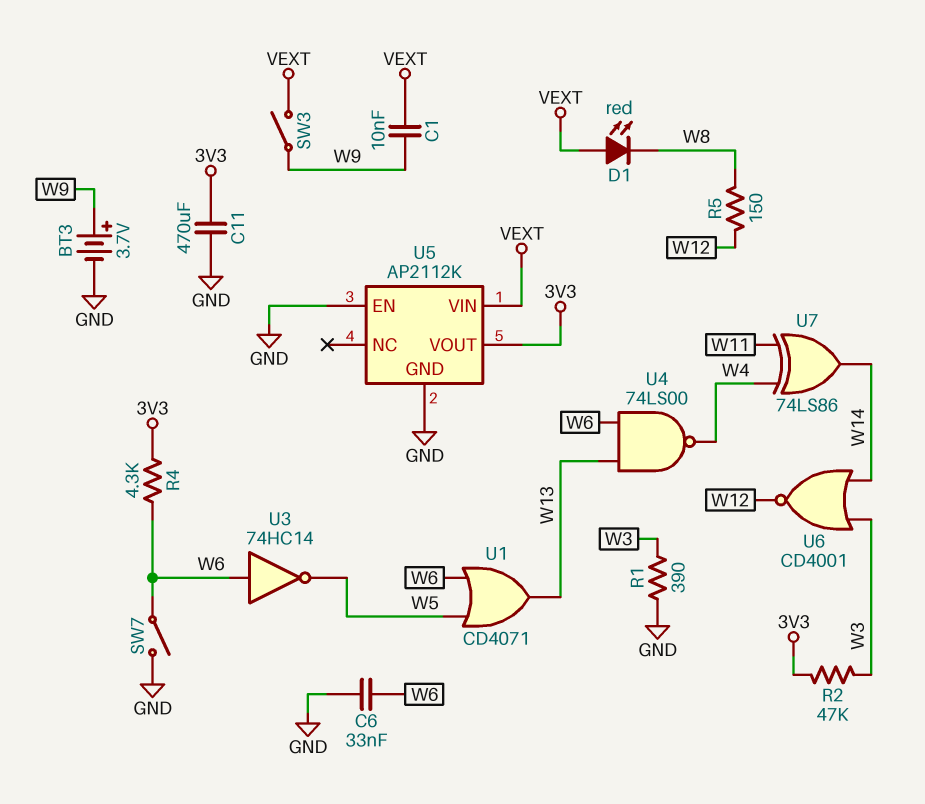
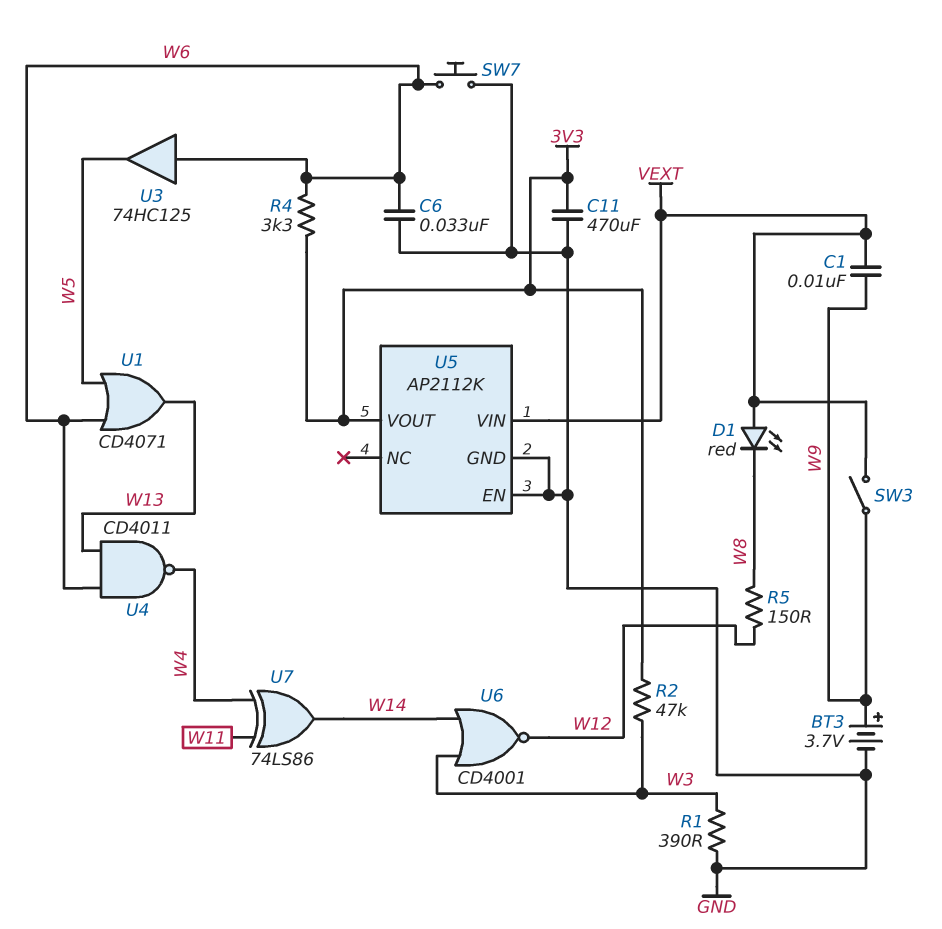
R4: 4.3k (3V3, W6) -> 3.3k (3V3, W6)
SW7: switch (GND, W6) -> button (GND, W6)
U3: NOT 74HC14 (in W6, out W5) -> buffer 74HC125 (in W6, out W5)
U4: NAND 74LS00 (in W6, in W13, out W4) -> NAND CD4011 (in W6, in W13, out W4)

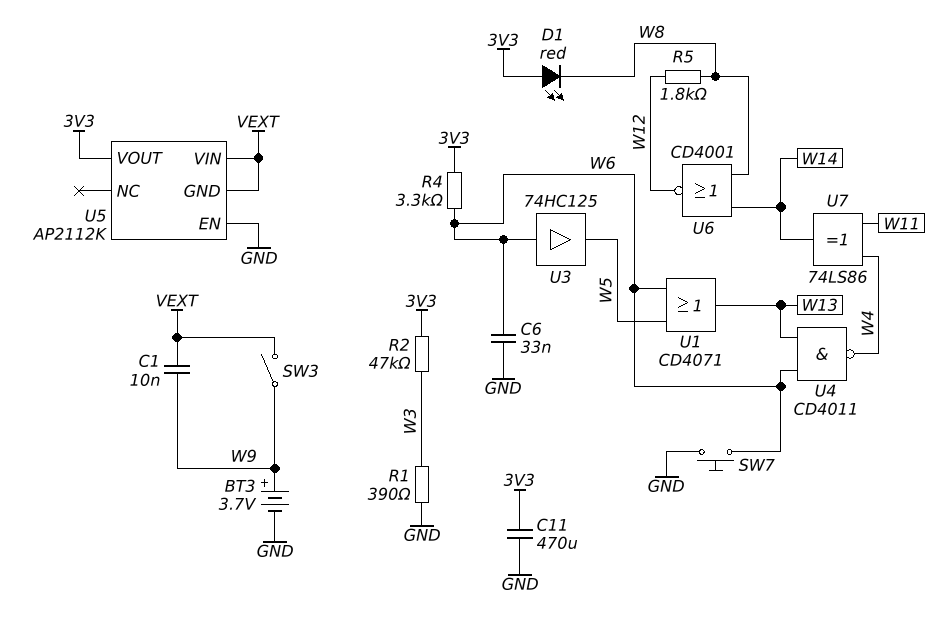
D1: LED red (A VEXT, K W8) -> LED red (A 3V3, K W8)
R5: 150 (W8, W12) -> 1.8k (W8, W12)
U5 pin GND: GND -> VEXT
U6: NOR CD4001 (in W3, in W14, out W12) -> NOR CD4001 (in W8, in W14, out W12)

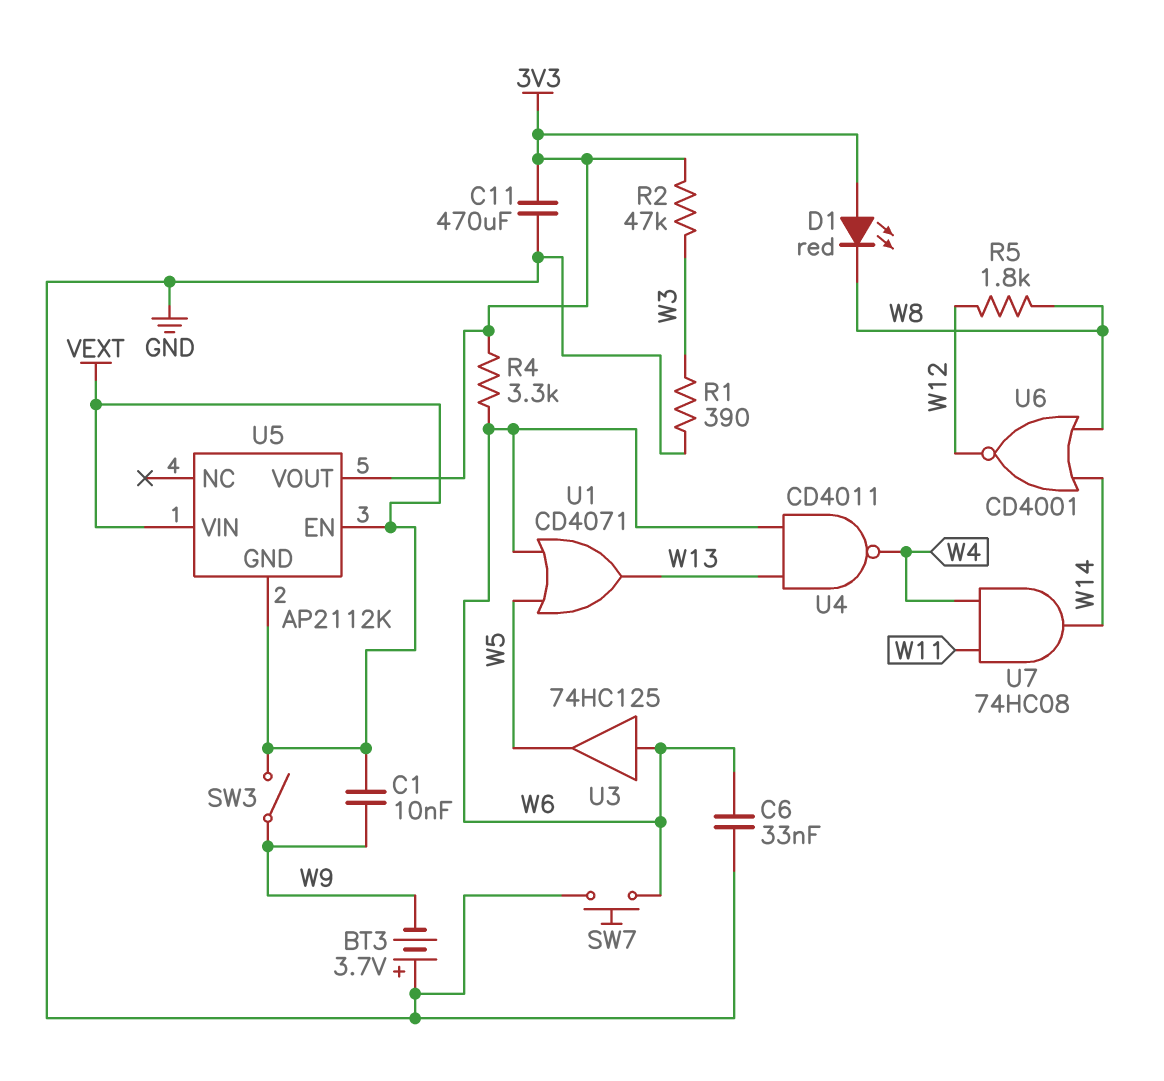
BT3: 3.7V (plus W9, minus GND) -> 3.7V (plus GND, minus W9)
U5 pin EN: GND -> VEXT
U7: XOR 74LS86 (in W4, in W11, out W14) -> AND 74HC08 (in W4, in W11, out W14)

